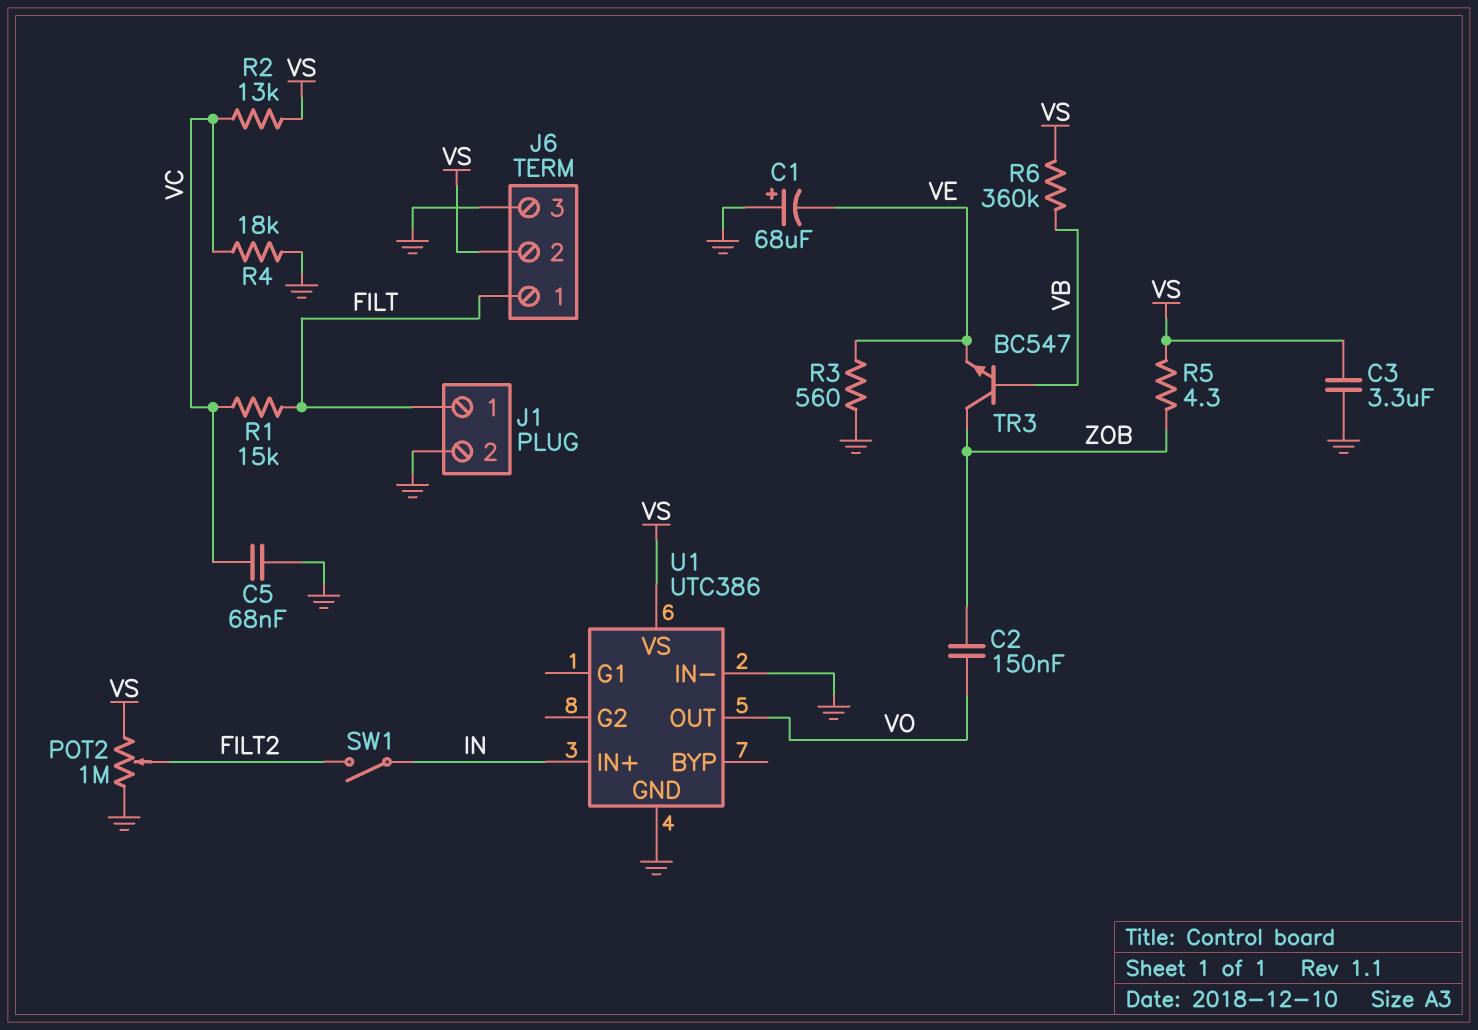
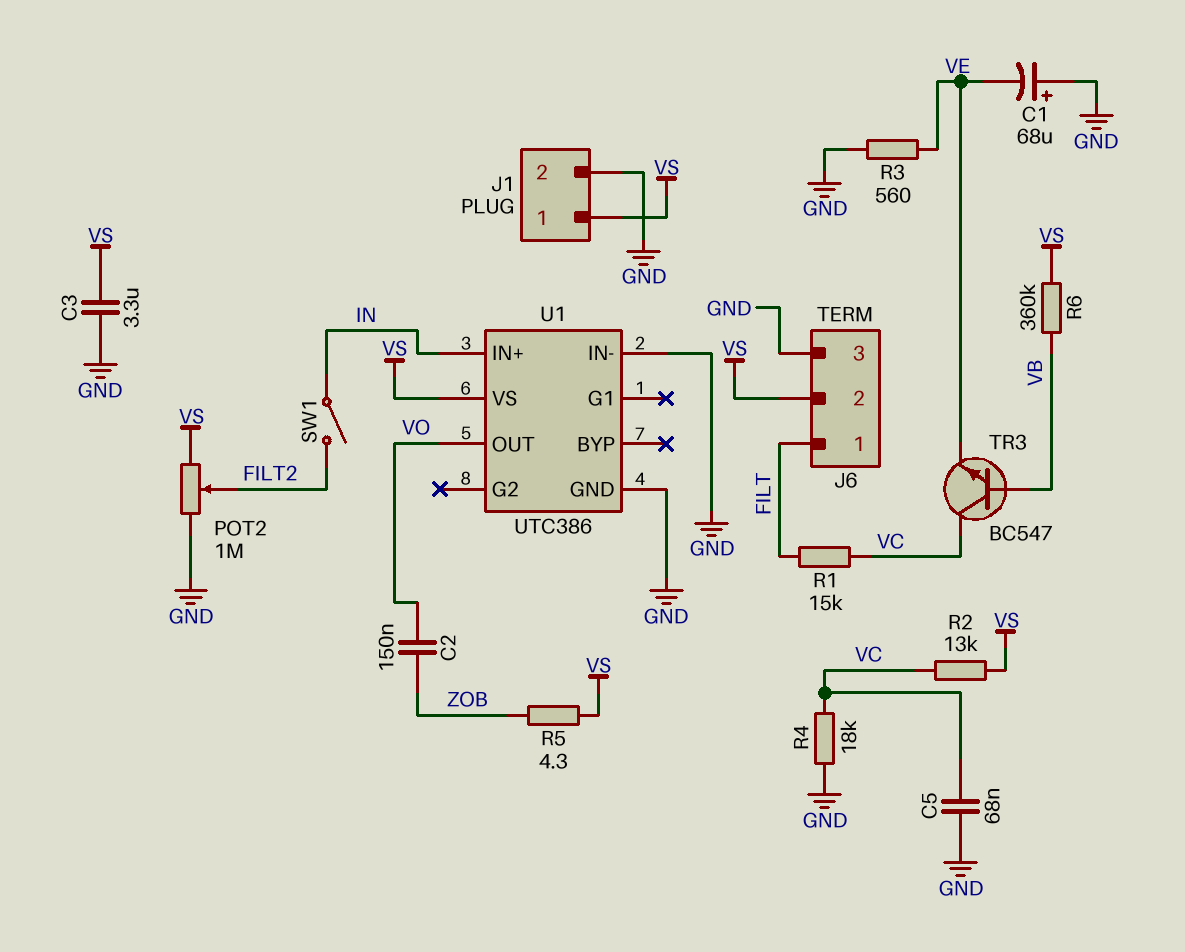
J1 pin 1: FILT -> VS
TR3: NPN BC547 (B VB, C ZOB, E VE) -> NPN BC547 (B VB, C VC, E VE)

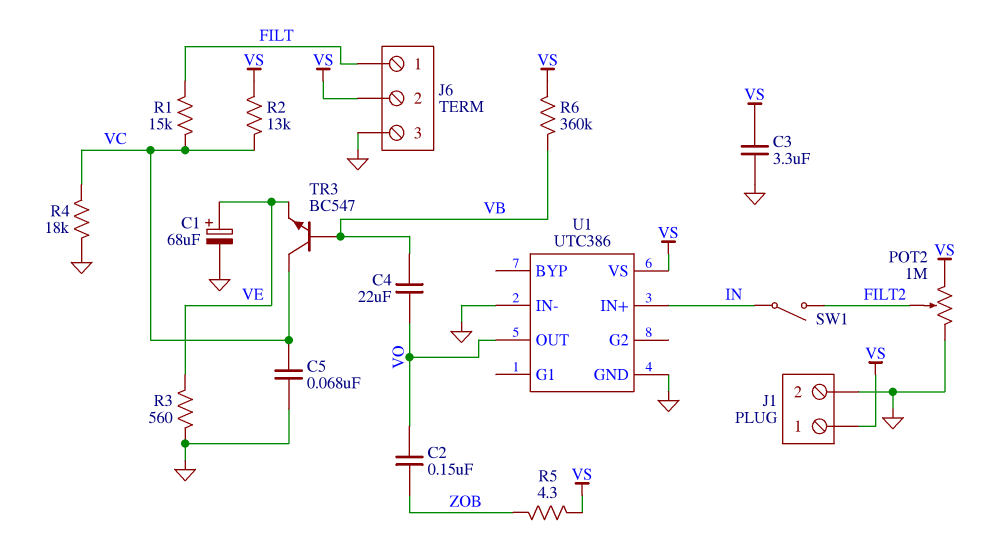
C1: 68uF (plus GND, minus VE) -> 68uF (plus VE, minus GND)
C4: none -> 22uF (VB, VO)

